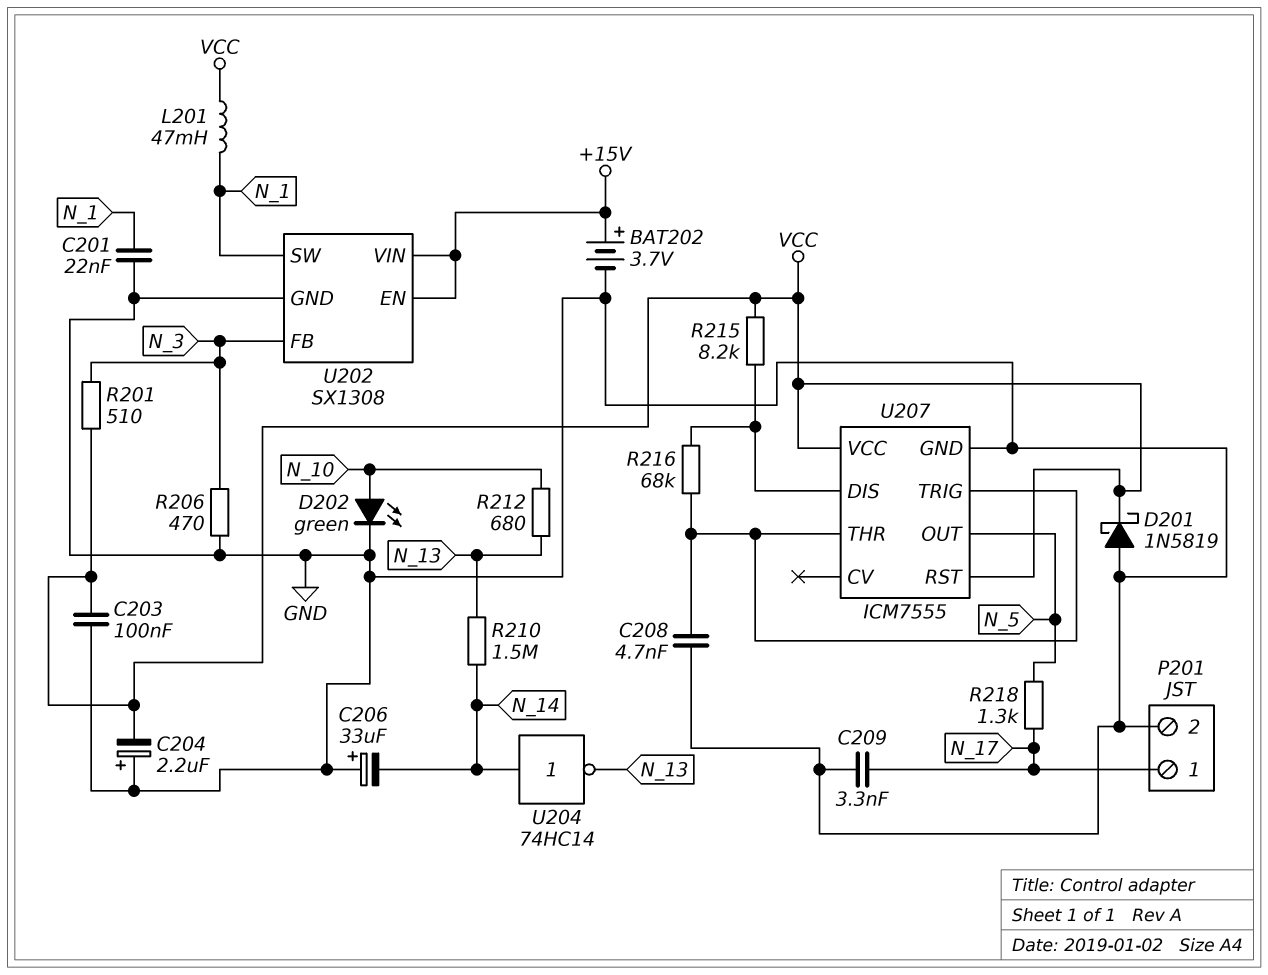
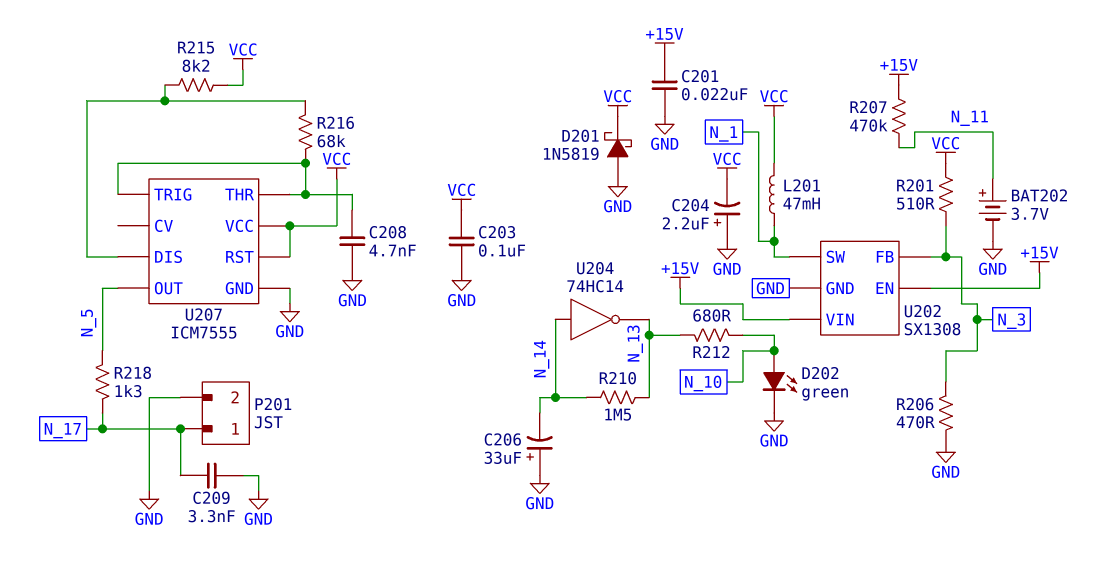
BAT202: 3.7V (plus +15V, minus GND) -> 3.7V (plus N_11, minus GND)
C201: 22nF (GND, N_1) -> 22nF (+15V, GND)
R207: none -> 470k (+15V, N_11)

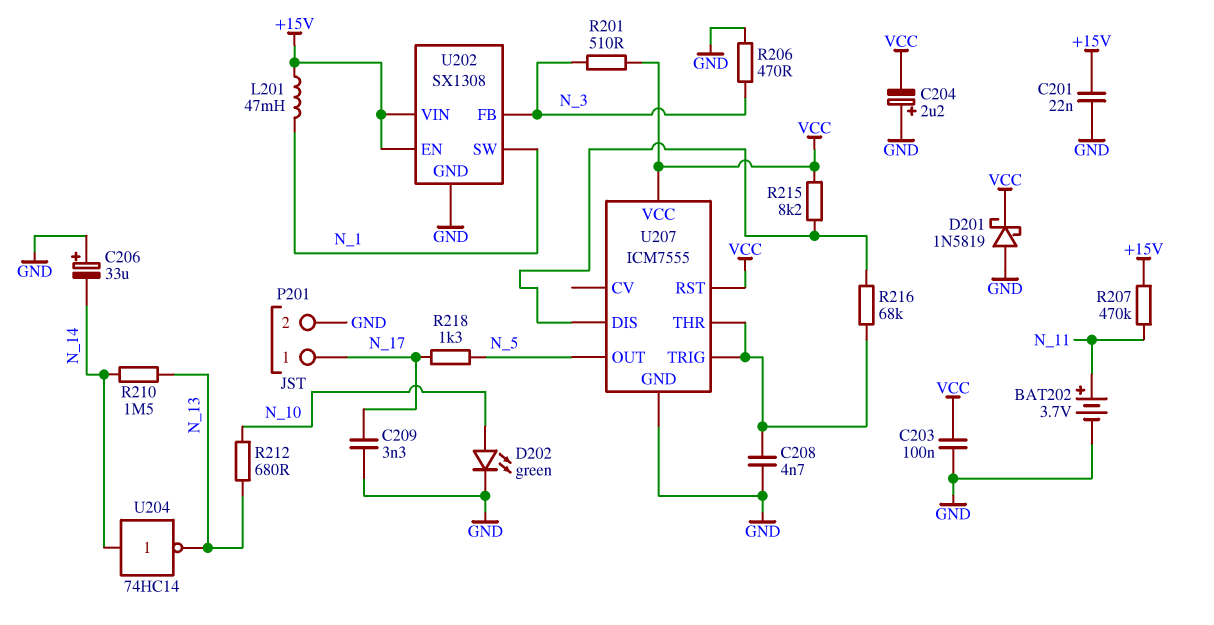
L201: 47mH (N_1, VCC) -> 47mH (+15V, N_1)

